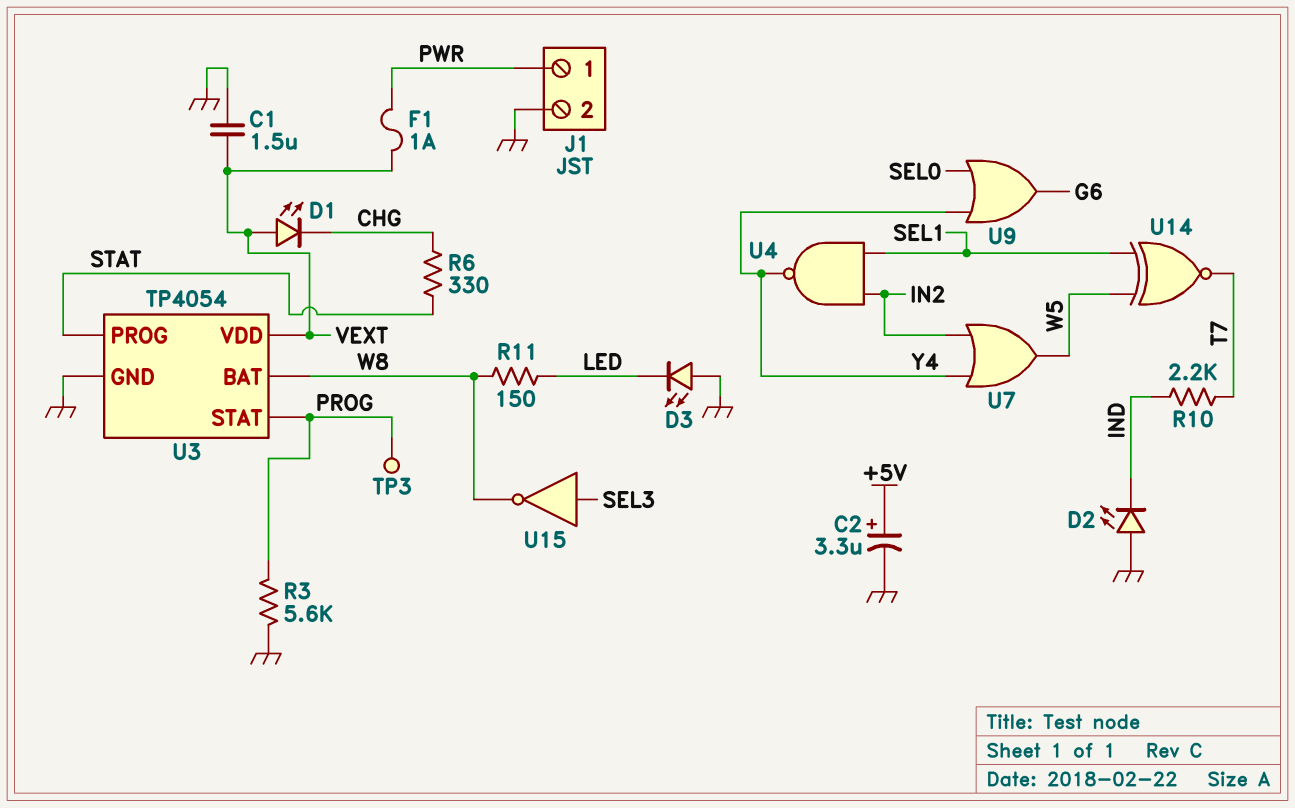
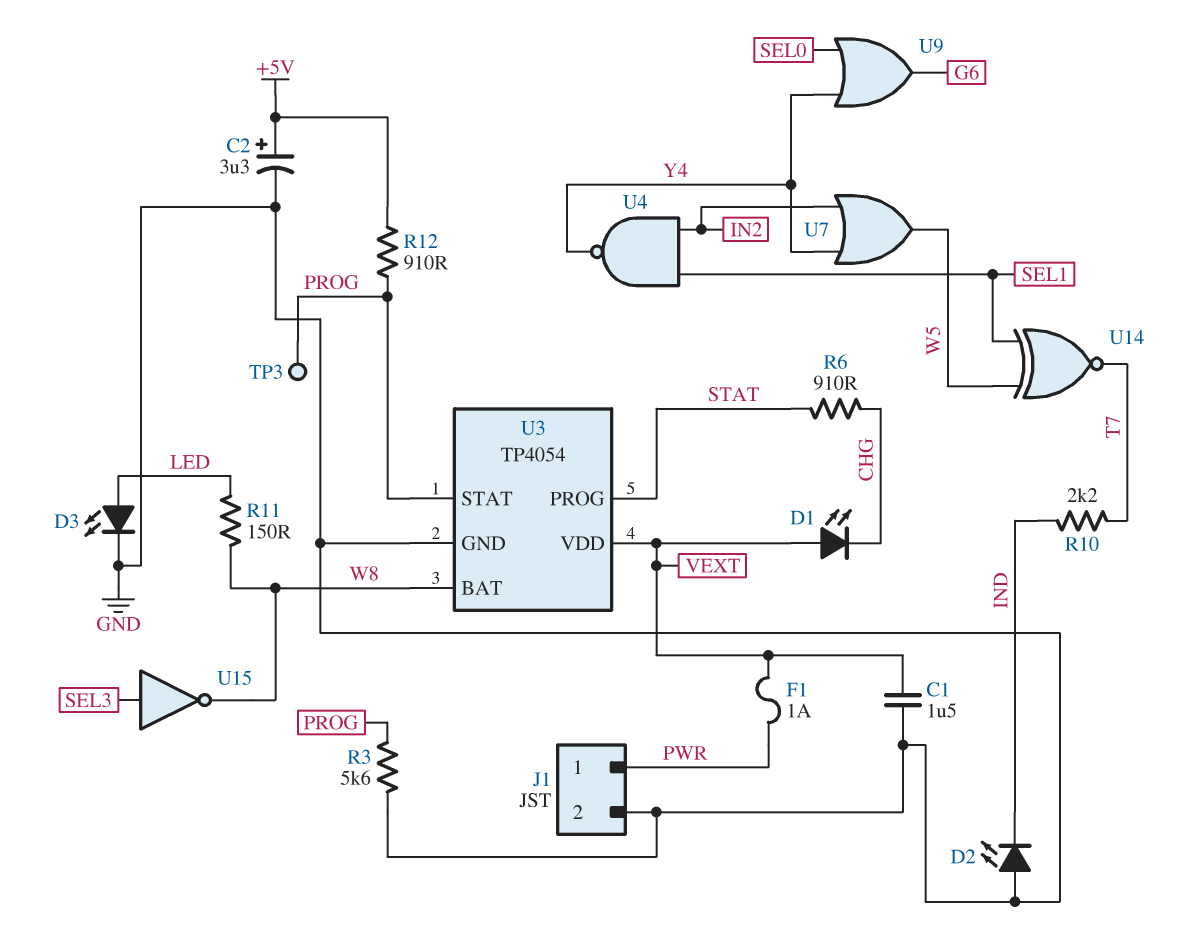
D3: LED (A GND, K LED) -> LED (A LED, K GND)
R6: 330 (CHG, STAT) -> 910 (CHG, STAT)
R12: none -> 910 (+5V, PROG)

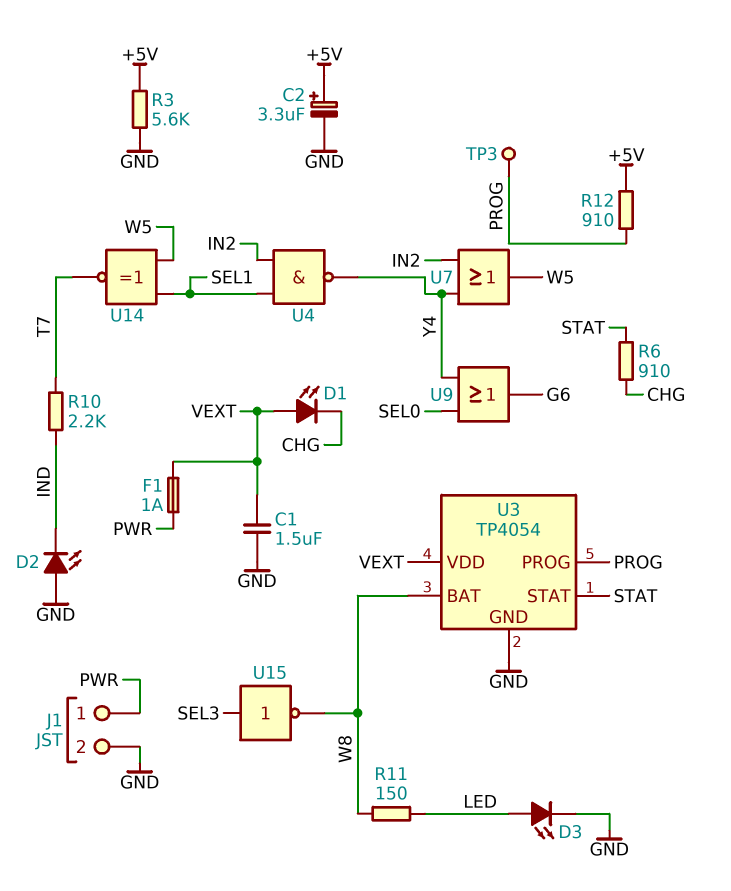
R3: 5.6k (GND, PROG) -> 5.6k (+5V, GND)
U3 pin PROG: STAT -> PROG
U3 pin STAT: PROG -> STAT

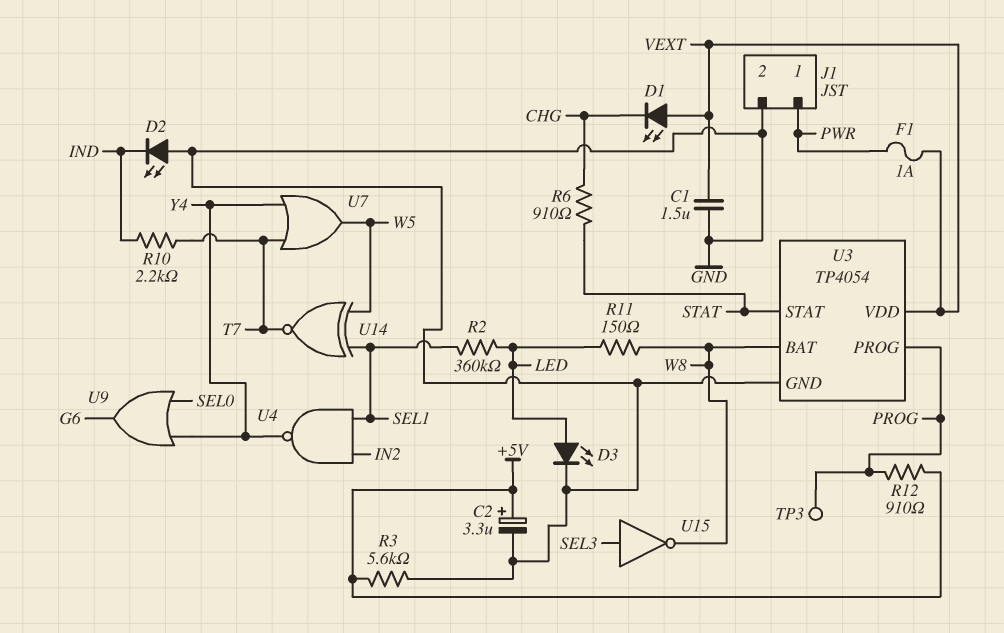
R2: none -> 360k (LED, SEL1)
U7: OR (in IN2, in Y4, out W5) -> OR (in T7, in Y4, out W5)

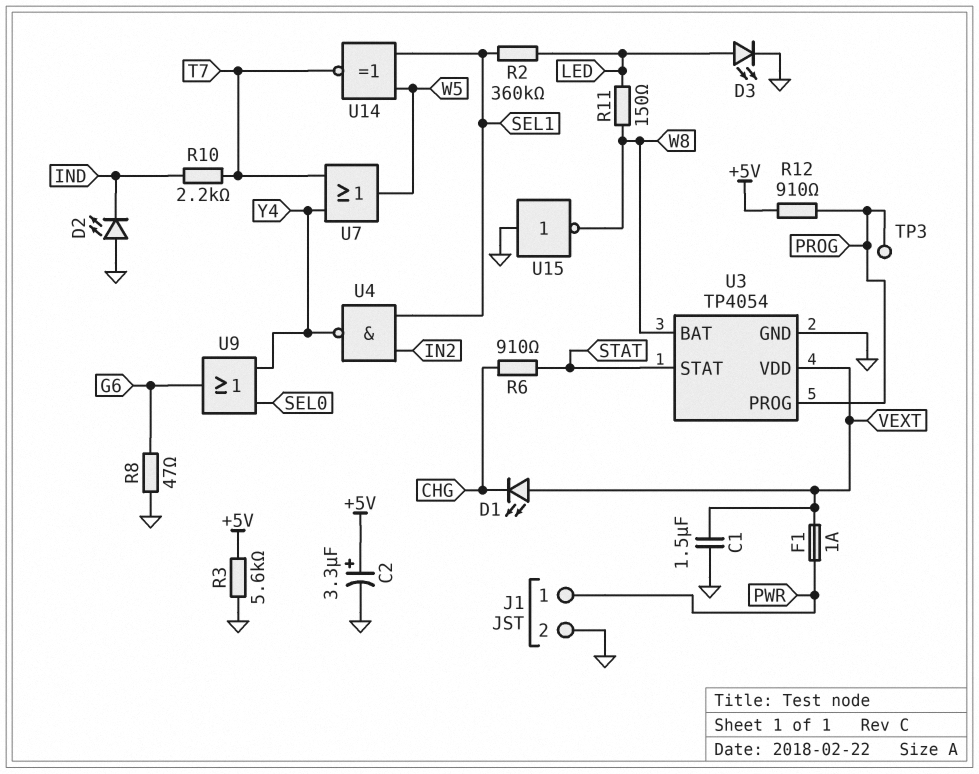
R8: none -> 47 (G6, GND)
U15: NOT (in SEL3, out W8) -> NOT (in GND, out W8)

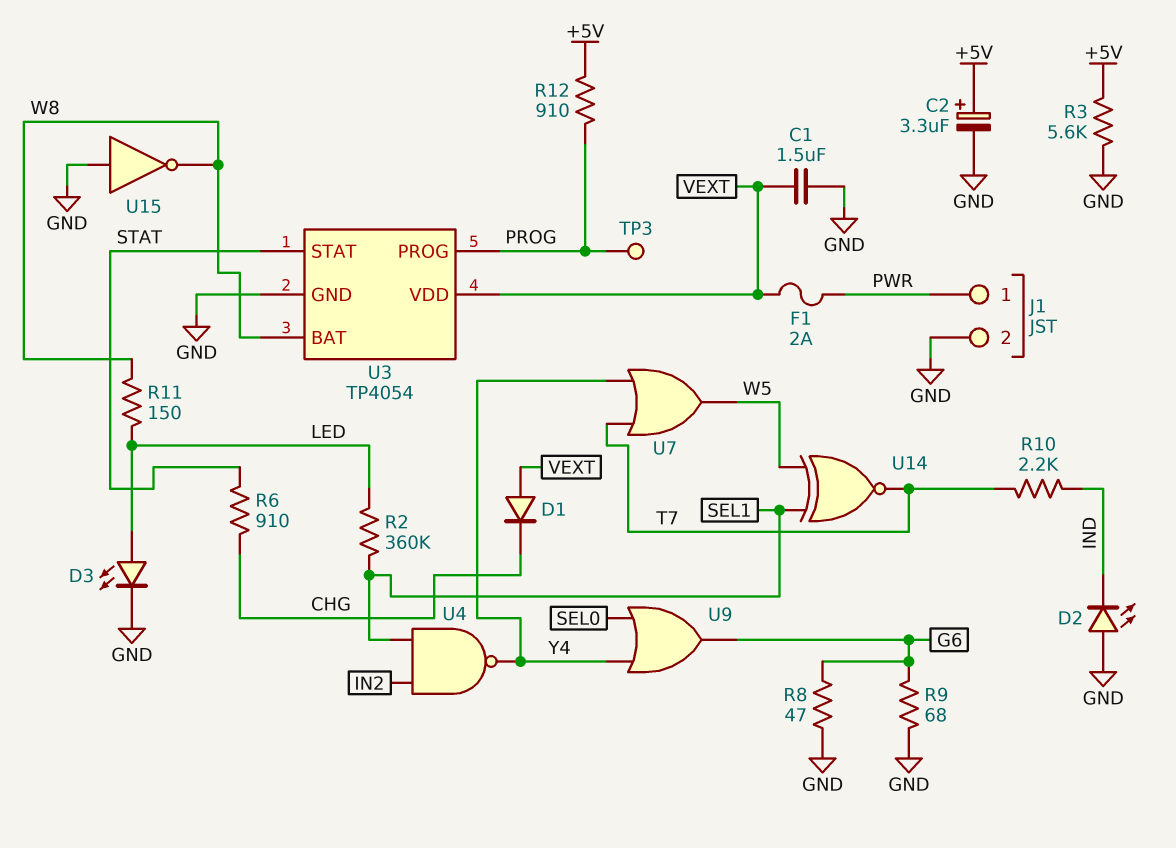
D1: LED (A VEXT, K CHG) -> diode (A VEXT, K CHG)
F1: 1A (PWR, VEXT) -> 2A (PWR, VEXT)
R9: none -> 68 (G6, GND)

